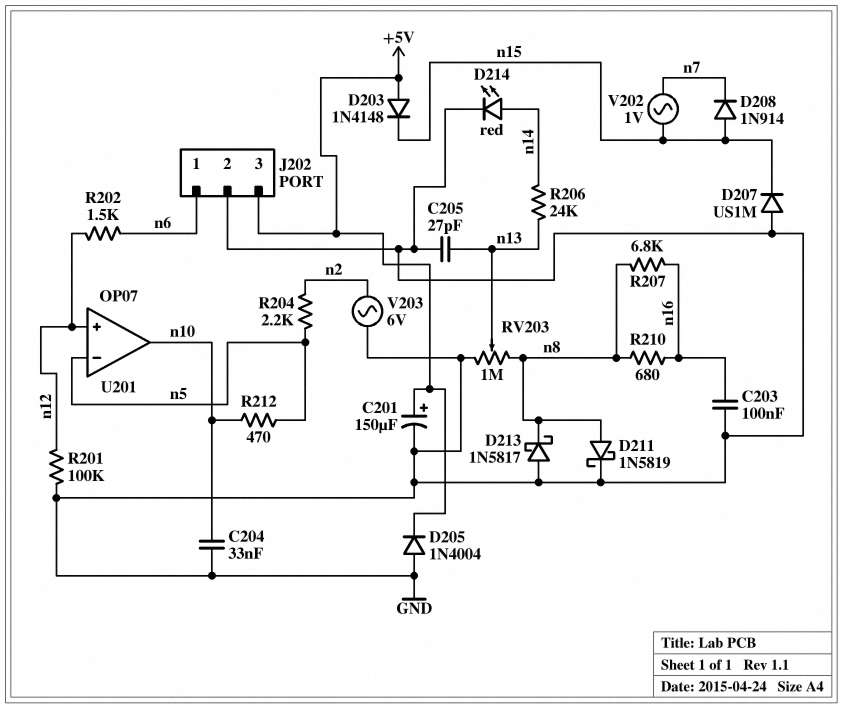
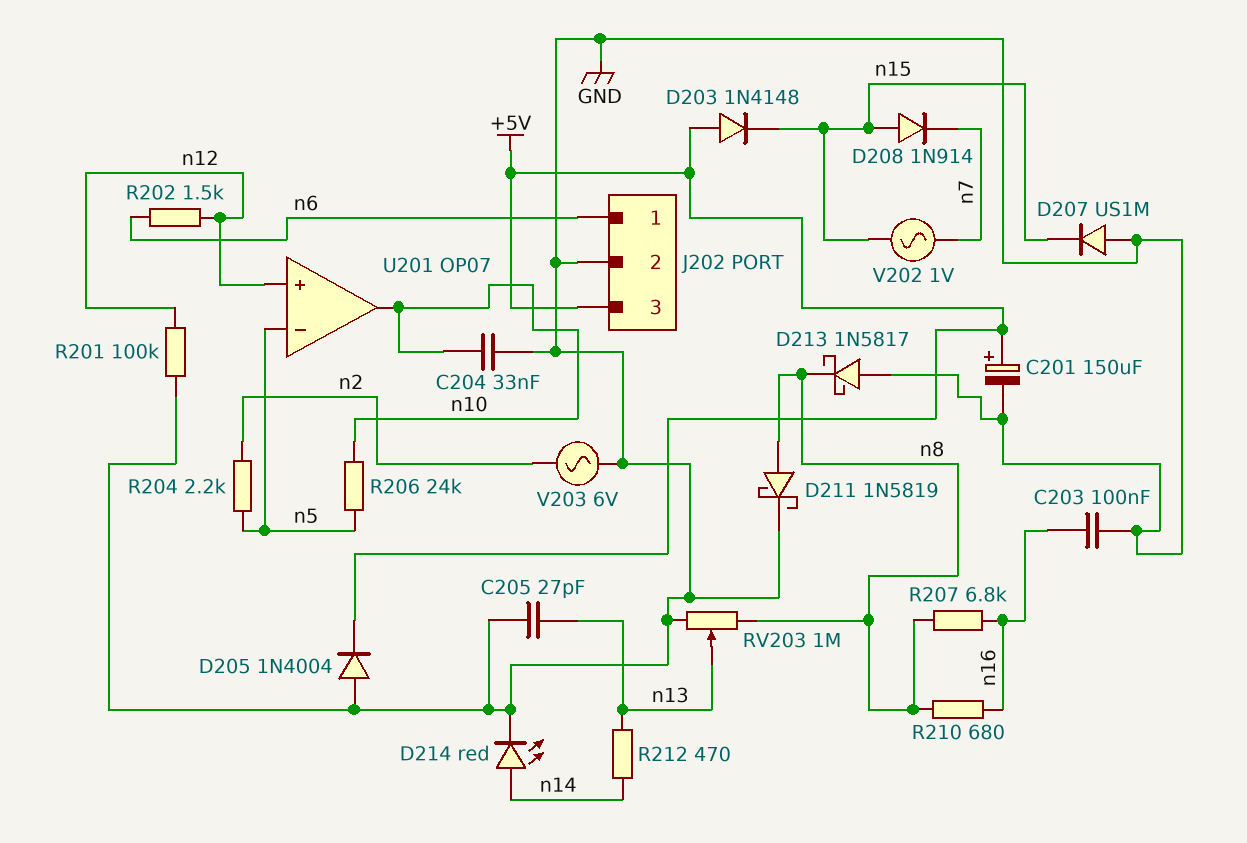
R206: 24k (n13, n14) -> 24k (n5, n10)
R212: 470 (n5, n10) -> 470 (n13, n14)

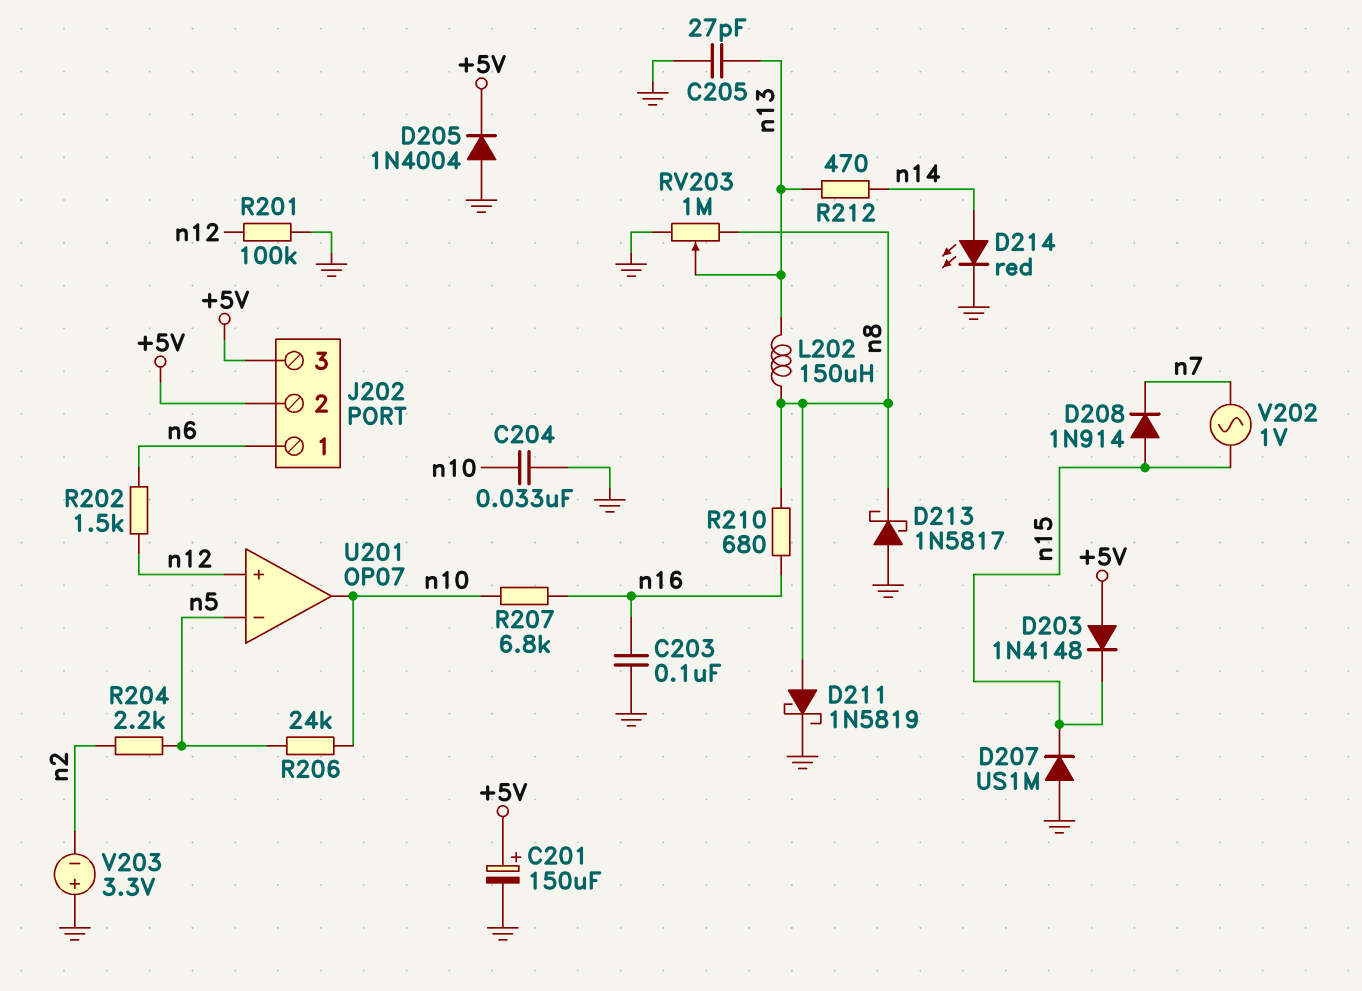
J202 pin 2: GND -> +5V
L202: none -> 150uH (n8, n13)
R207: 6.8k (n8, n16) -> 6.8k (n10, n16)
V203: AC 6V (GND, n2) -> 3.3V (plus GND, minus n2)

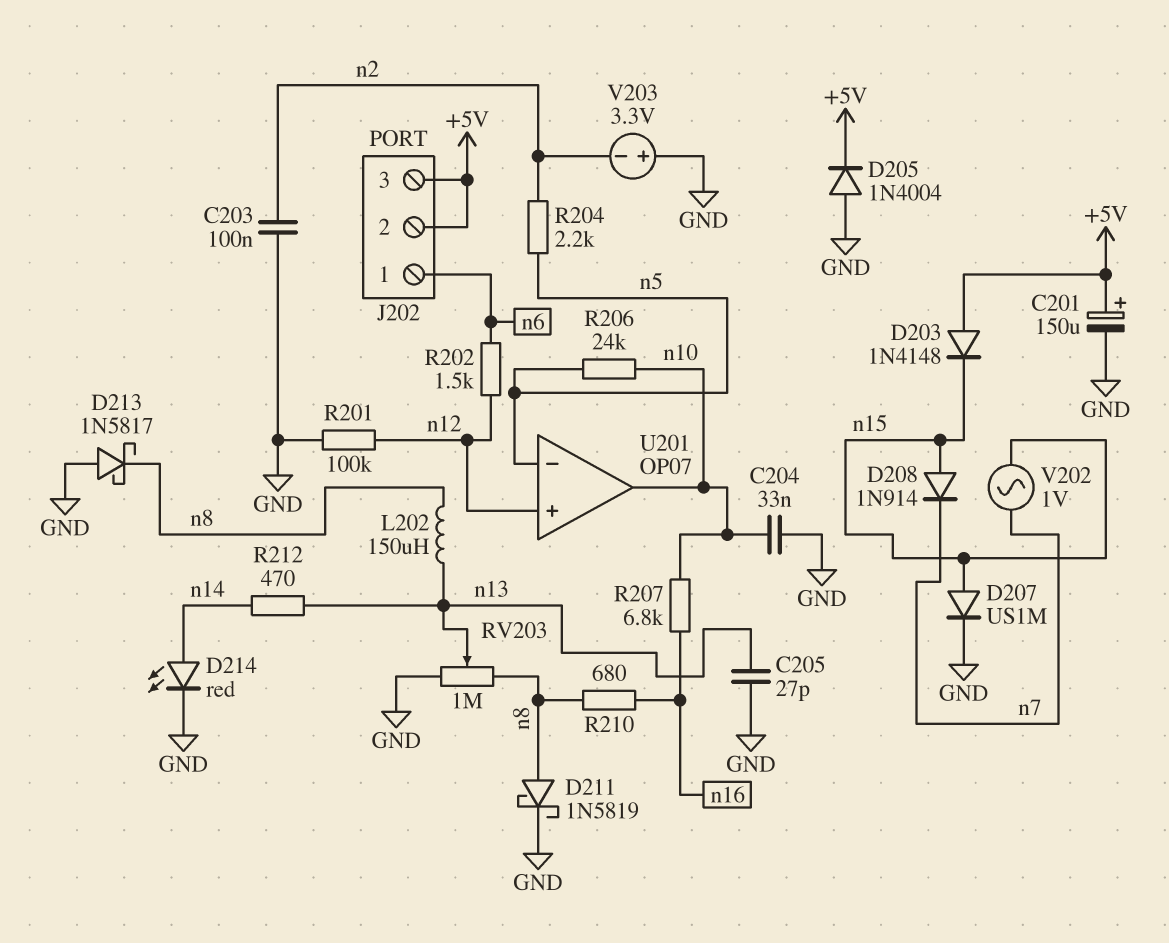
C203: 100nF (GND, n16) -> 100nF (GND, n2)
D207: diode US1M (A GND, K n15) -> diode US1M (A n15, K GND)

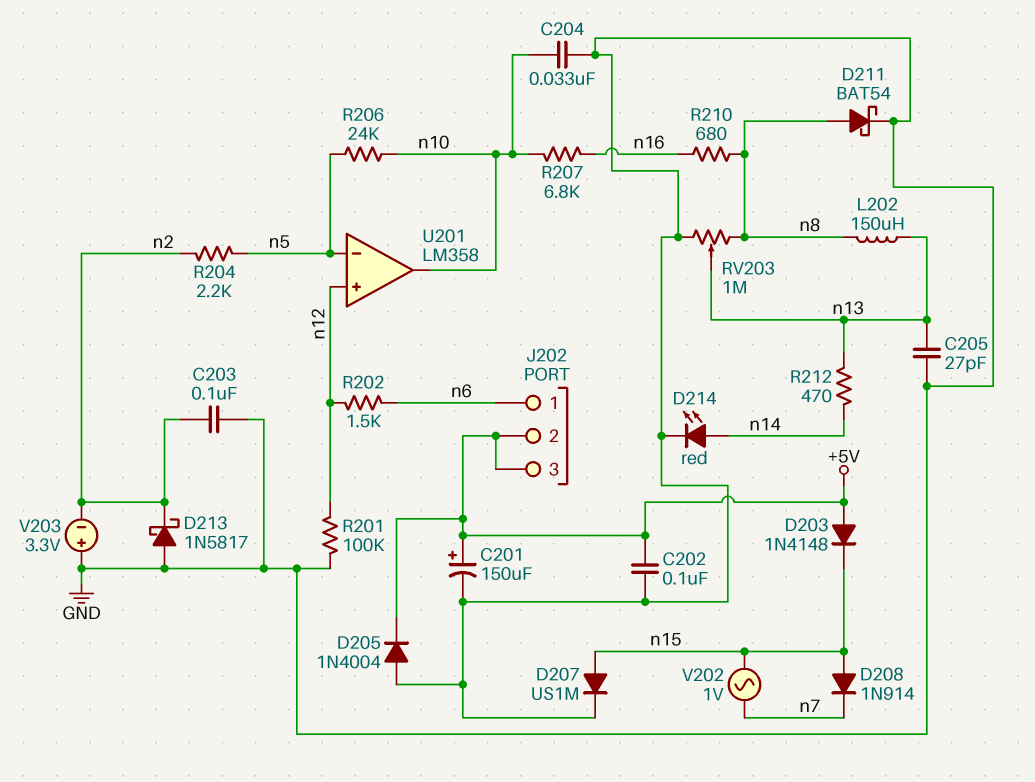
C202: none -> 100nF (+5V, GND)
D211: schottky 1N5819 (A n8, K GND) -> schottky BAT54 (A n8, K GND)
D213: schottky 1N5817 (A GND, K n8) -> schottky 1N5817 (A GND, K n2)
U201: OP07 -> LM358

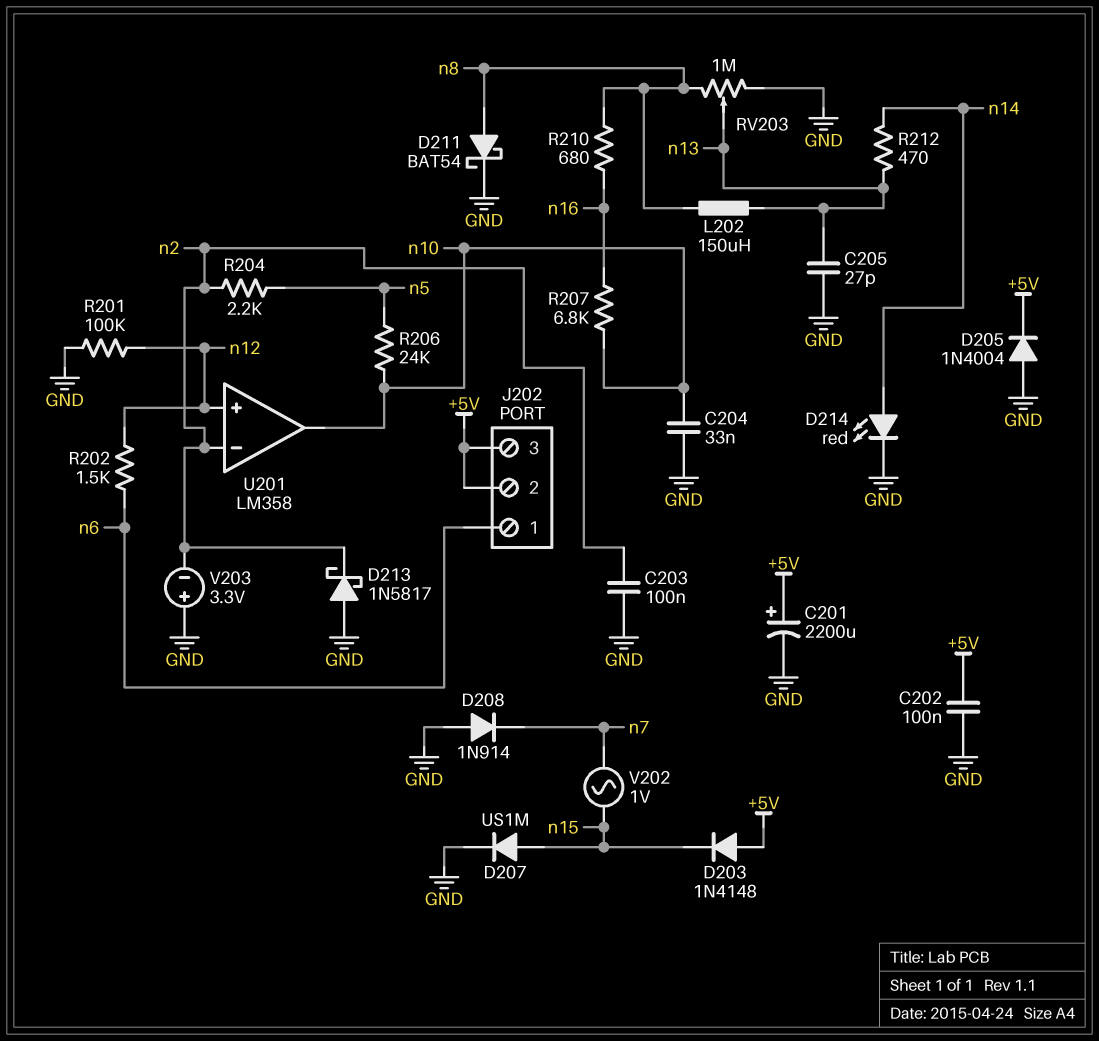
C201: 150uF (plus +5V, minus GND) -> 2200uF (plus +5V, minus GND)
D208: diode 1N914 (A n15, K n7) -> diode 1N914 (A GND, K n7)
U201 pin in-: n5 -> n2

